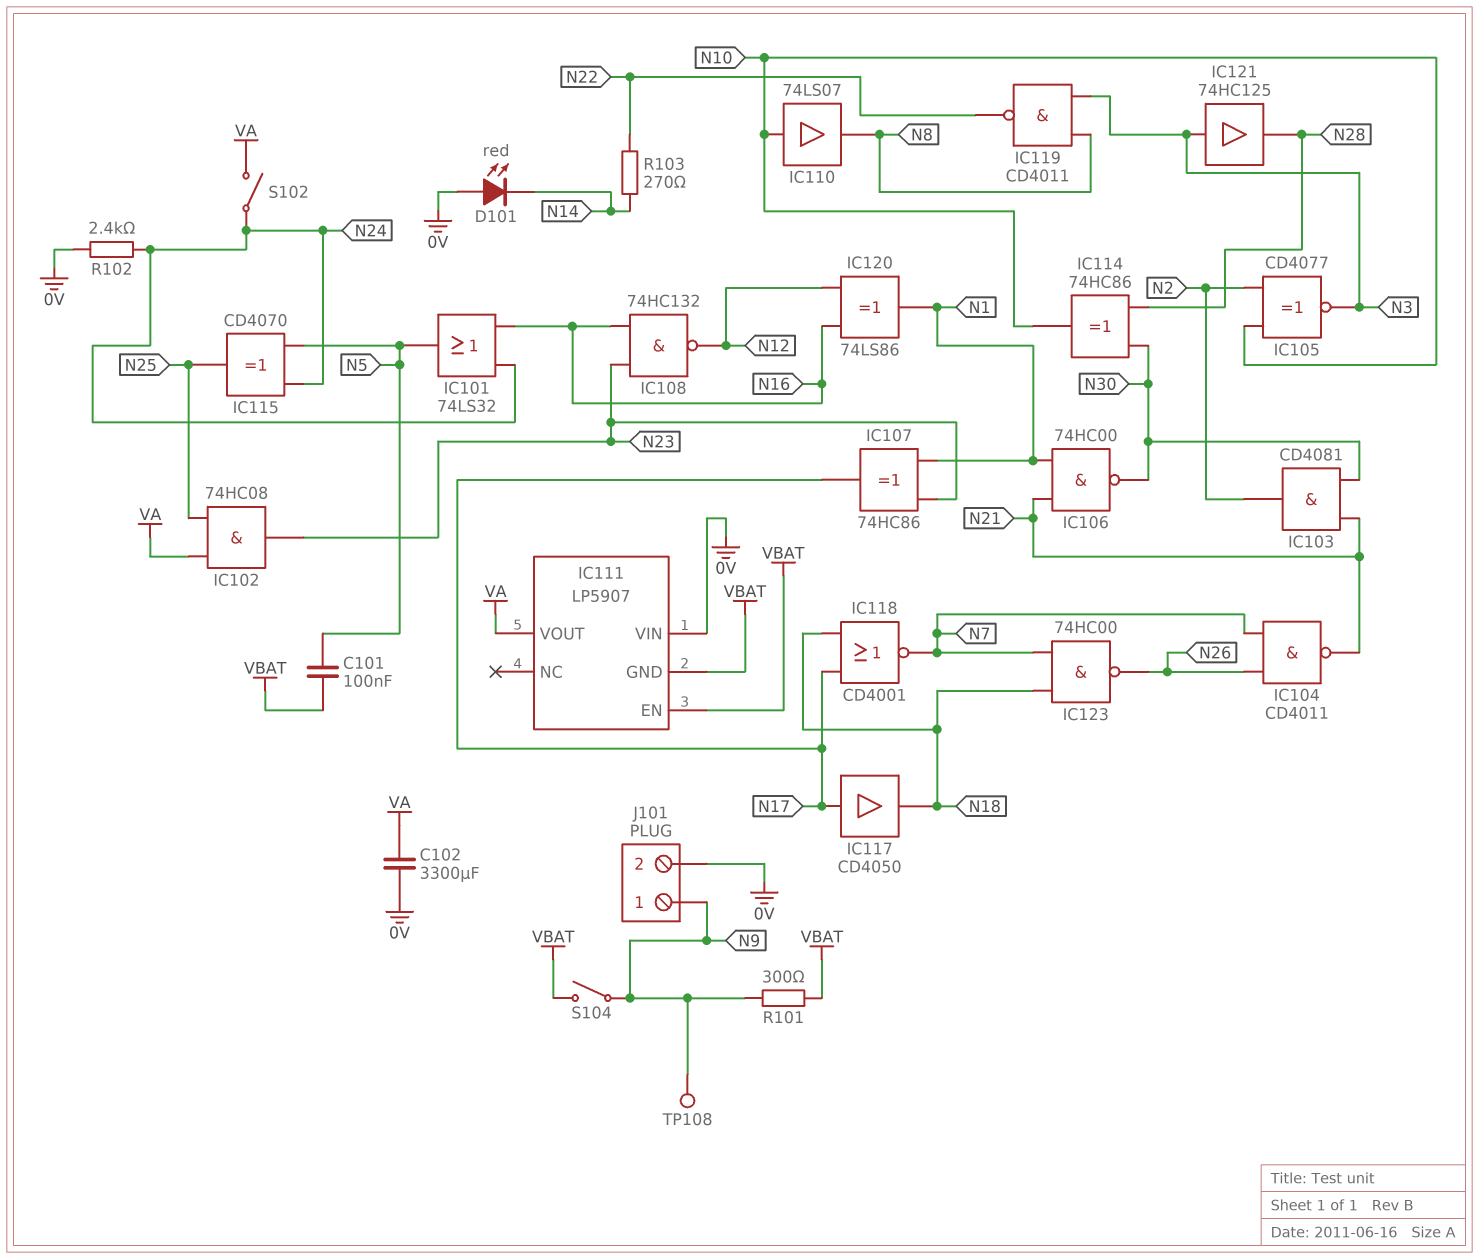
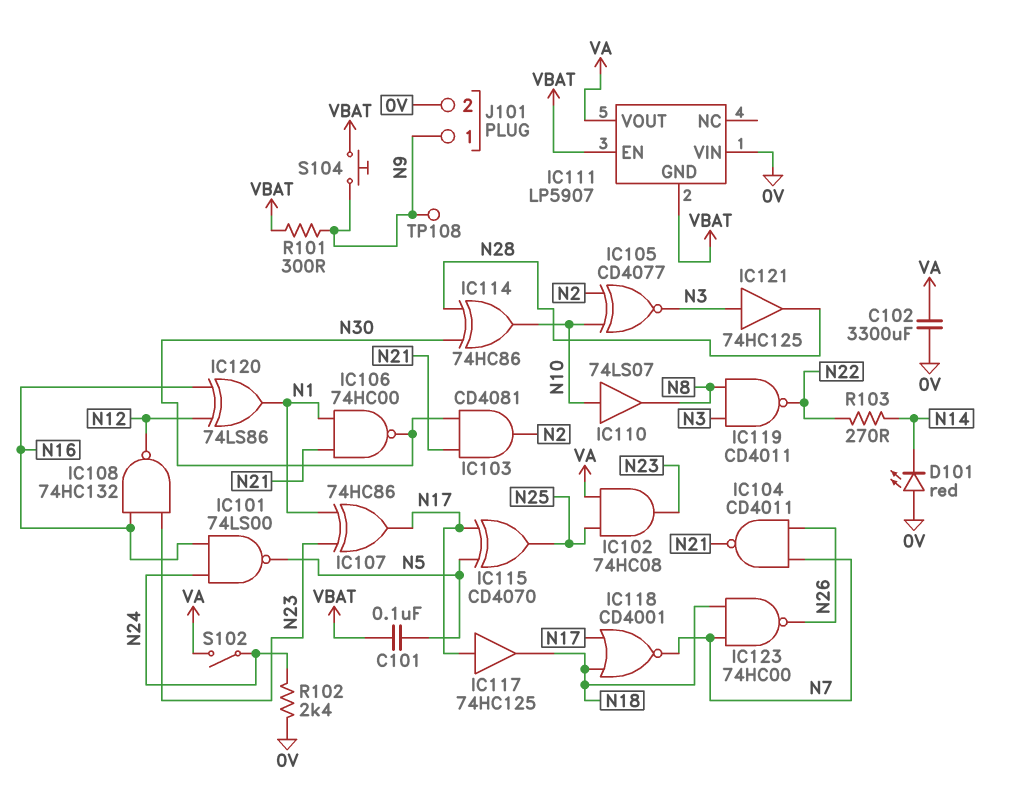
IC101: OR 74LS32 (in N16, in N24, out N5) -> NAND 74LS00 (in N16, in N24, out N5)
IC115: XOR CD4070 (in N5, in N24, out N25) -> XOR CD4070 (in N5, in N17, out N25)
IC117: buffer CD4050 (in N17, out N18) -> buffer 74HC125 (in N17, out N18)
S104: switch (N9, VBAT) -> button (N9, VBAT)

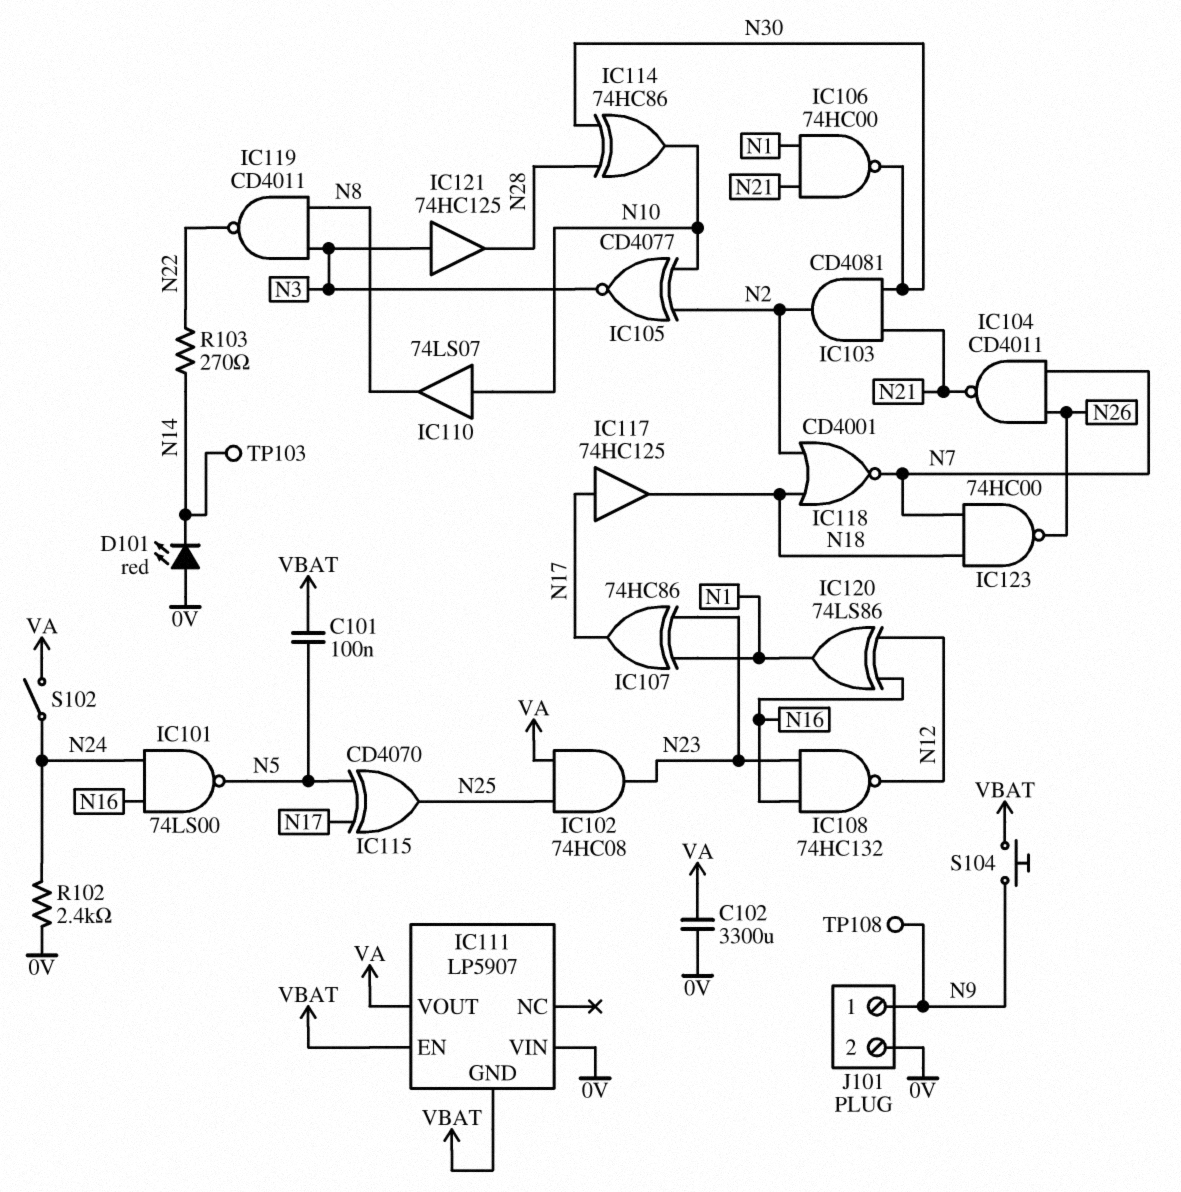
IC118: NOR CD4001 (in N17, in N18, out N7) -> NOR CD4001 (in N2, in N18, out N7)
R101: 300 (N9, VBAT) -> none
TP103: none -> test point (N14)

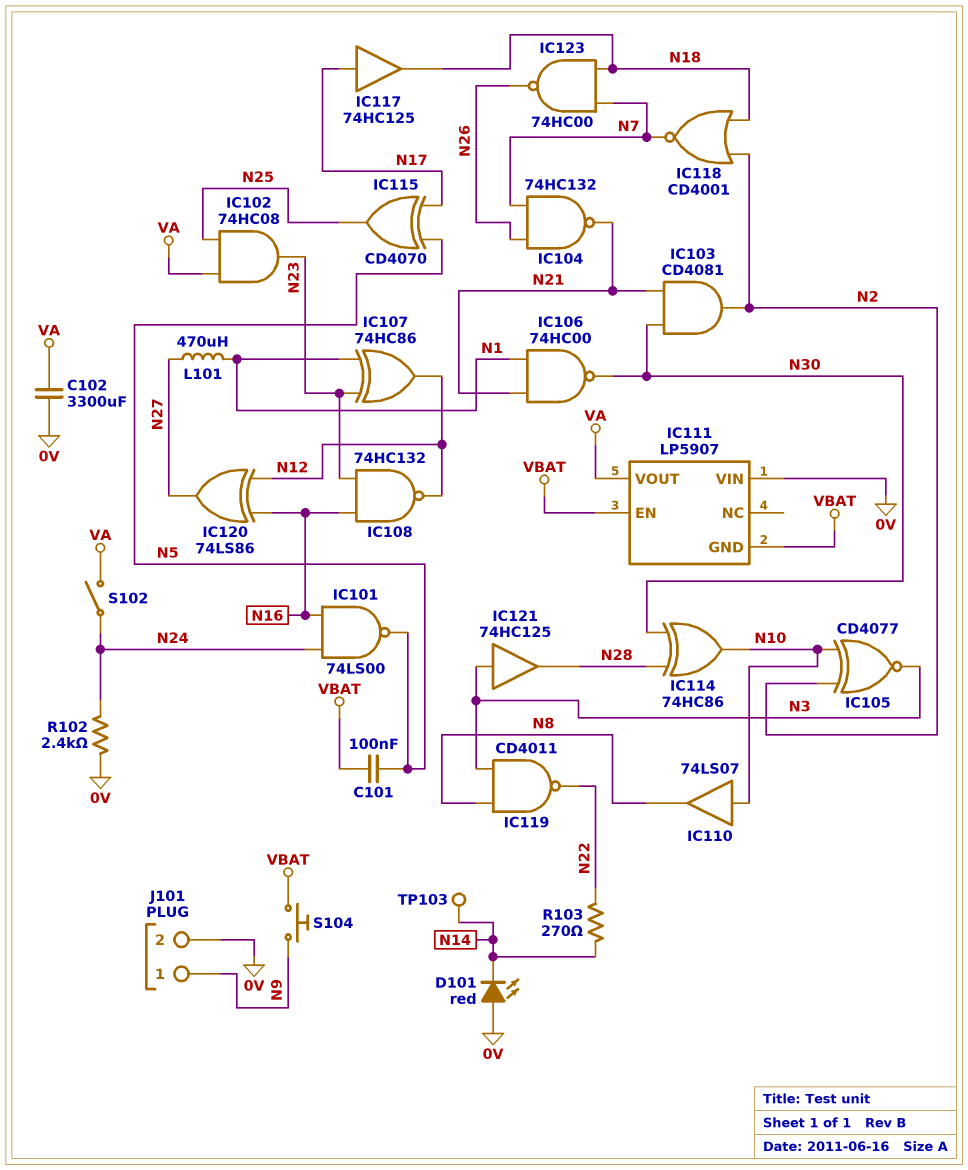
IC104: NAND CD4011 (in N7, in N26, out N21) -> NAND 74HC132 (in N7, in N26, out N21)
IC107: XOR 74HC86 (in N1, in N23, out N17) -> XOR 74HC86 (in N1, in N23, out N12)
IC120: XOR 74LS86 (in N12, in N16, out N1) -> XOR 74LS86 (in N12, in N16, out N27)
L101: none -> 470uH (N1, N27)
TP108: test point (N9) -> none

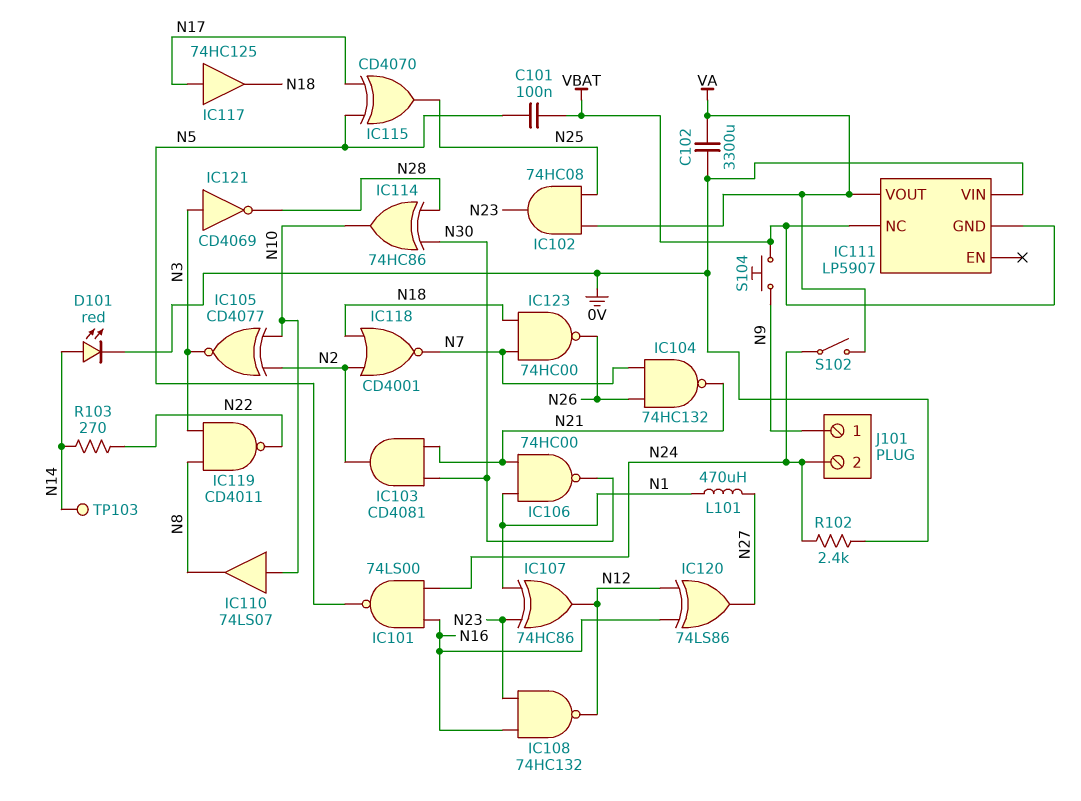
D101: LED red (A 0V, K N14) -> LED red (A N14, K 0V)
IC111 pin EN: VBAT -> none
IC111 pin NC: none -> VBAT
IC121: buffer 74HC125 (in N3, out N28) -> NOT CD4069 (in N3, out N28)
J101 pin 2: 0V -> N24

